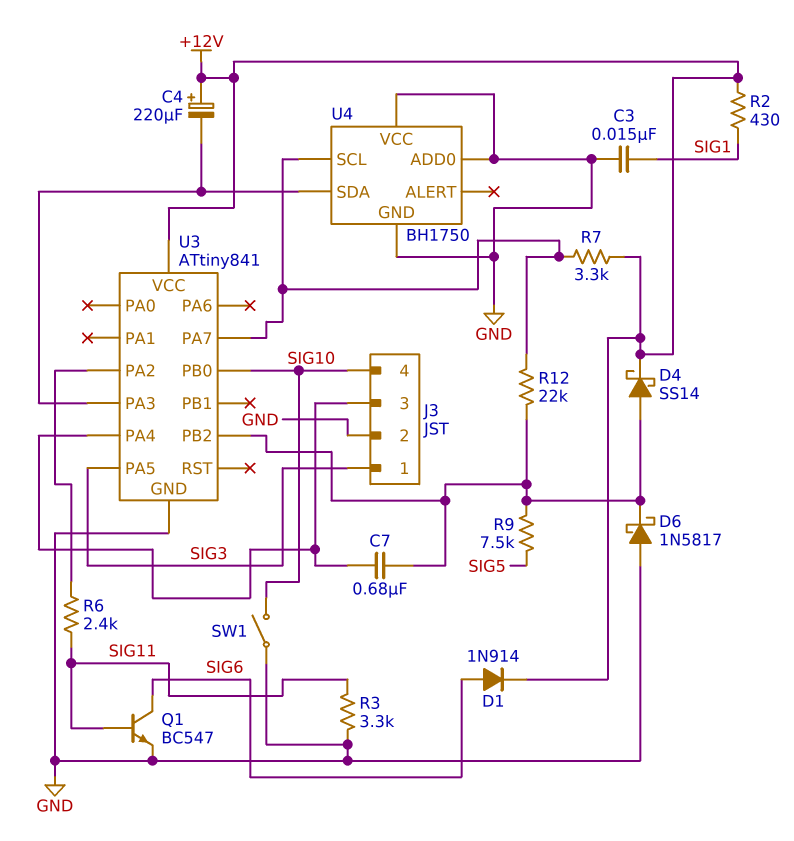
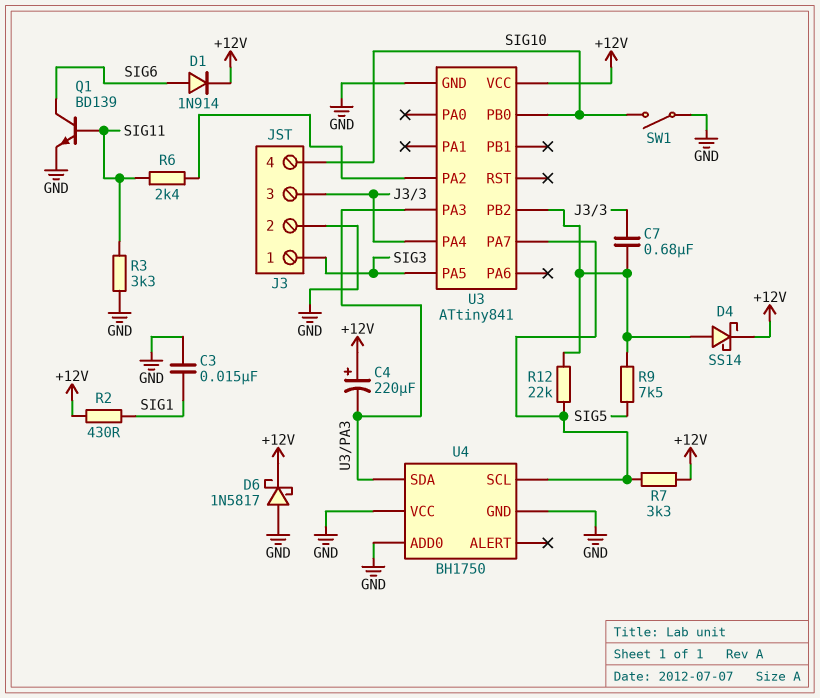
D6: schottky 1N5817 (A GND, K U3/PB2) -> schottky 1N5817 (A GND, K +12V)
Q1: NPN BC547 (B SIG11, C SIG6, E GND) -> NPN BD139 (B SIG11, C SIG6, E GND)

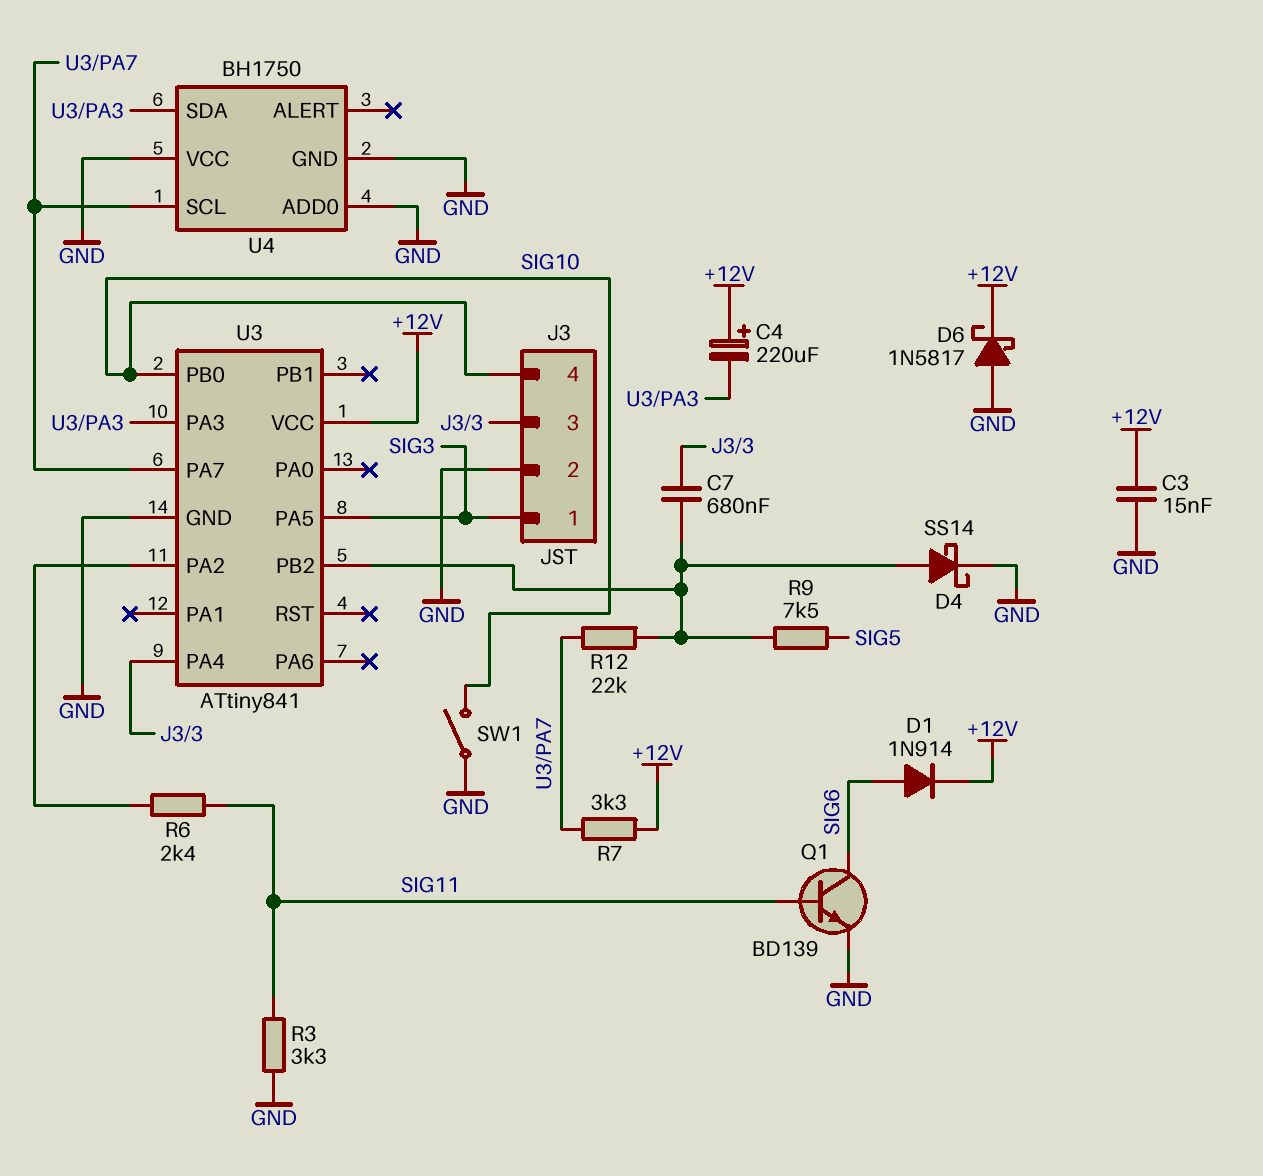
C3: 15nF (GND, SIG1) -> 15nF (+12V, GND)
D4: schottky SS14 (A U3/PB2, K +12V) -> schottky SS14 (A U3/PB2, K GND)
R2: 430 (+12V, SIG1) -> none

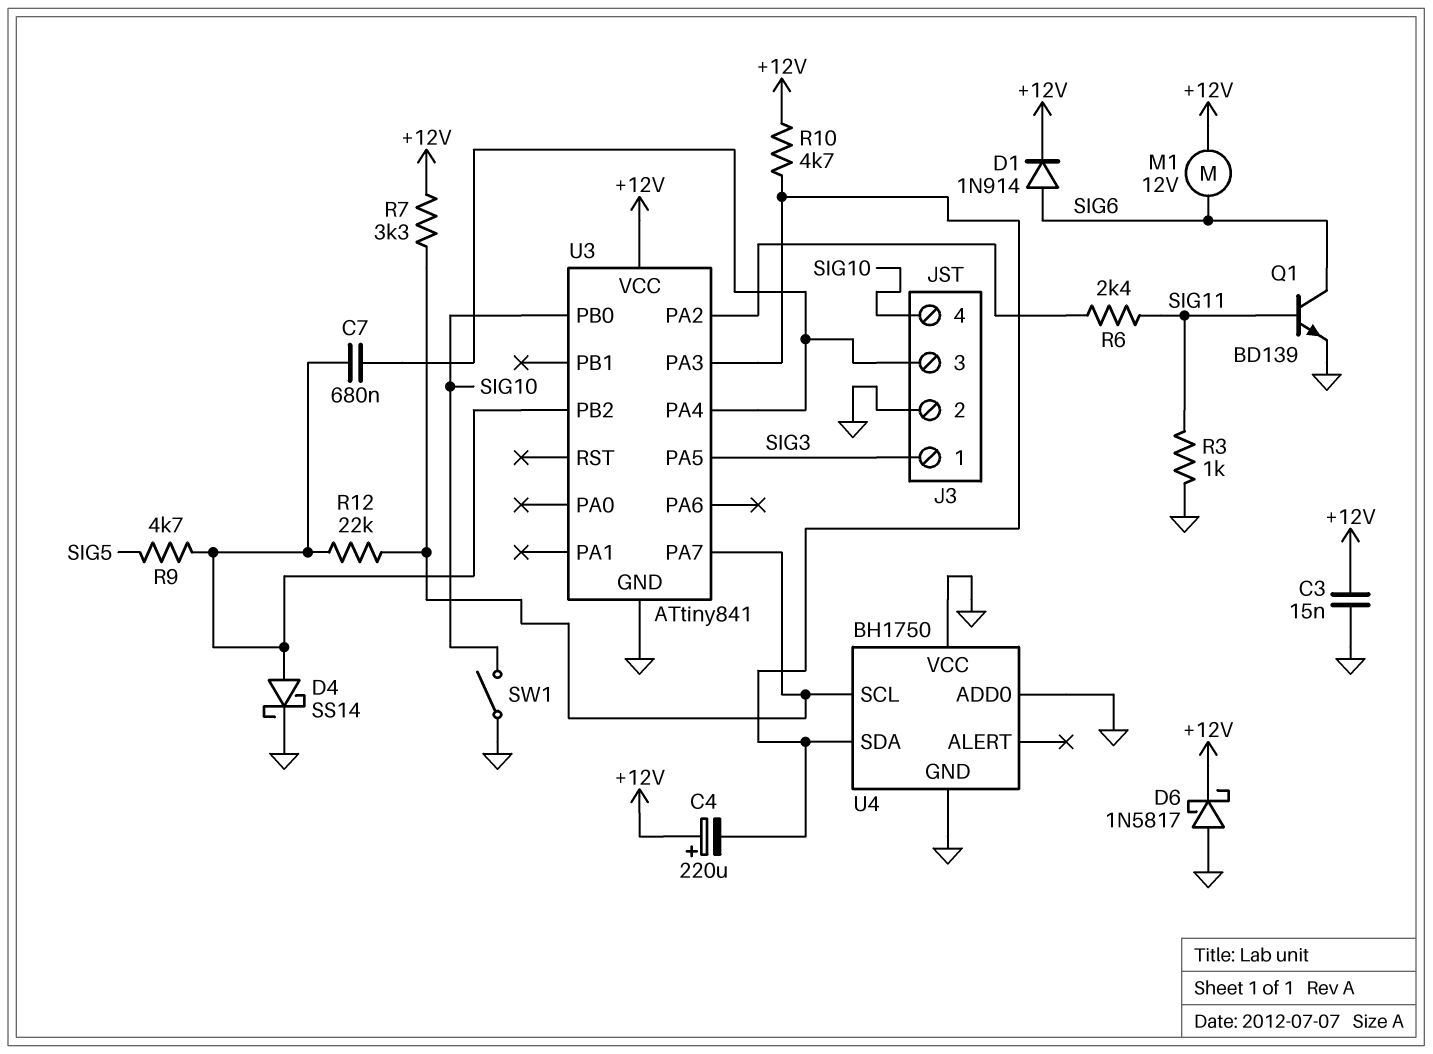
M1: none -> motor 12V (+12V, SIG6)
R3: 3.3k (GND, SIG11) -> 1k (GND, SIG11)
R9: 7.5k (SIG5, U3/PB2) -> 4.7k (SIG5, U3/PB2)
R10: none -> 4.7k (+12V, U3/PA3)

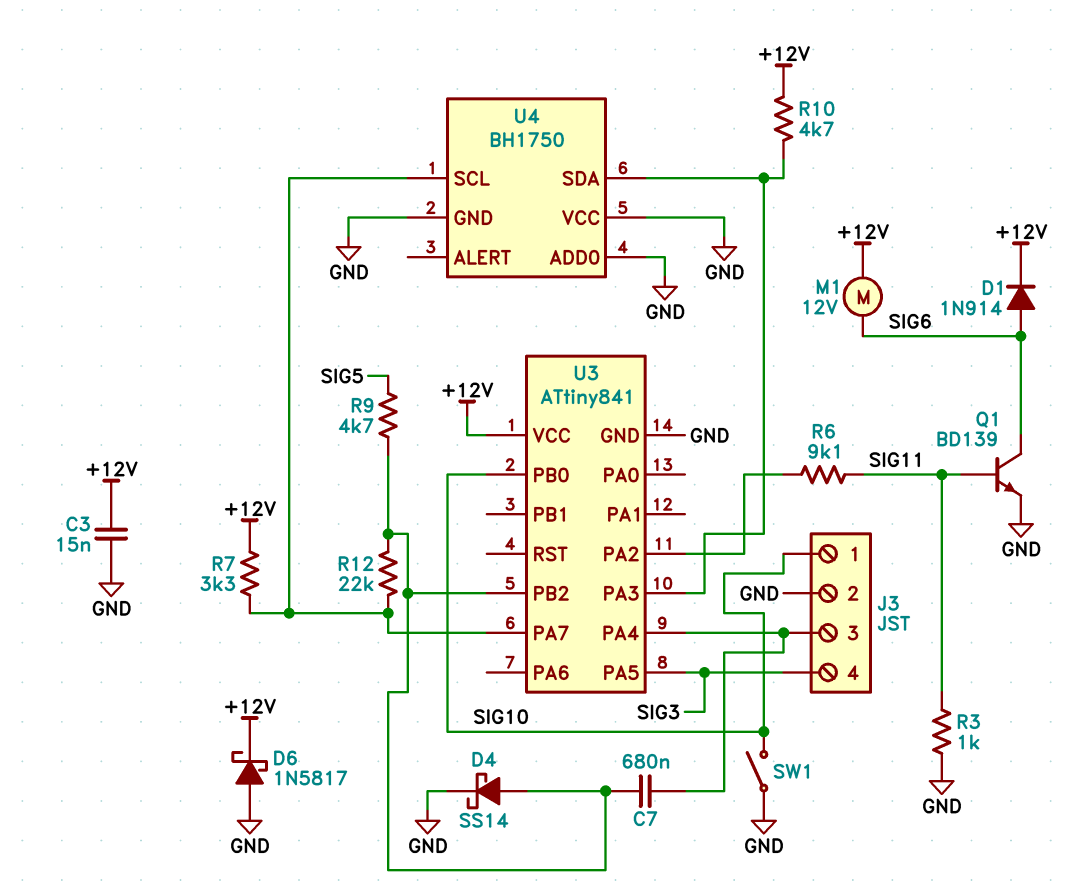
C4: 220uF (plus +12V, minus U3/PA3) -> none
J3 pin 1: SIG3 -> SIG10
J3 pin 4: SIG10 -> SIG3
R6: 2.4k (SIG11, U3/PA2) -> 9.1k (SIG11, U3/PA2)

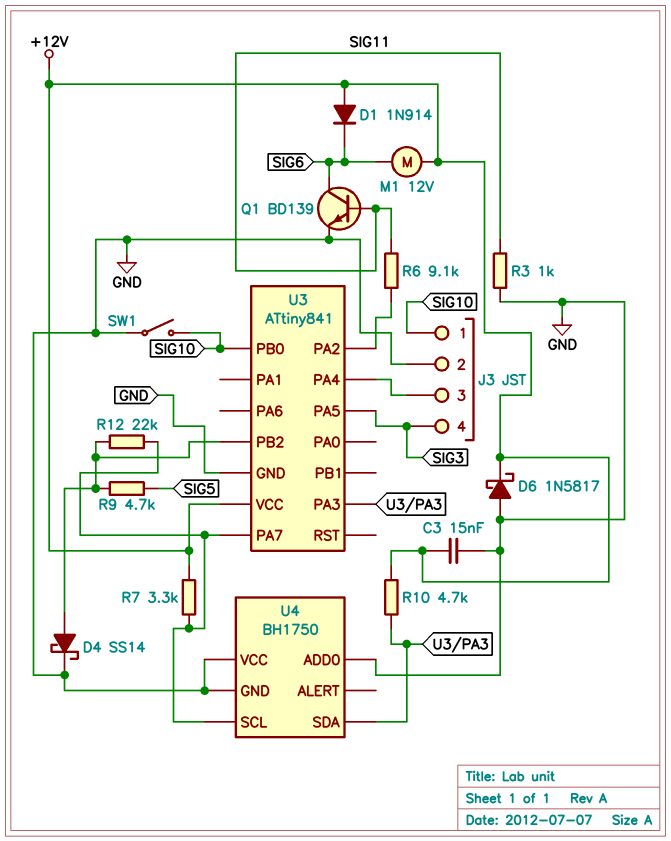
C7: 680nF (J3/3, U3/PB2) -> none
D1: diode 1N914 (A SIG6, K +12V) -> diode 1N914 (A +12V, K SIG6)

